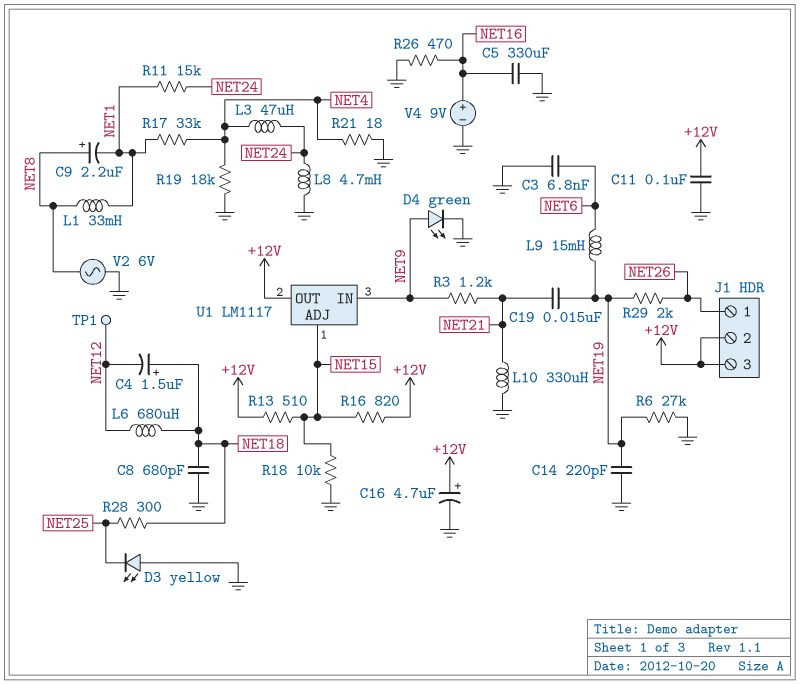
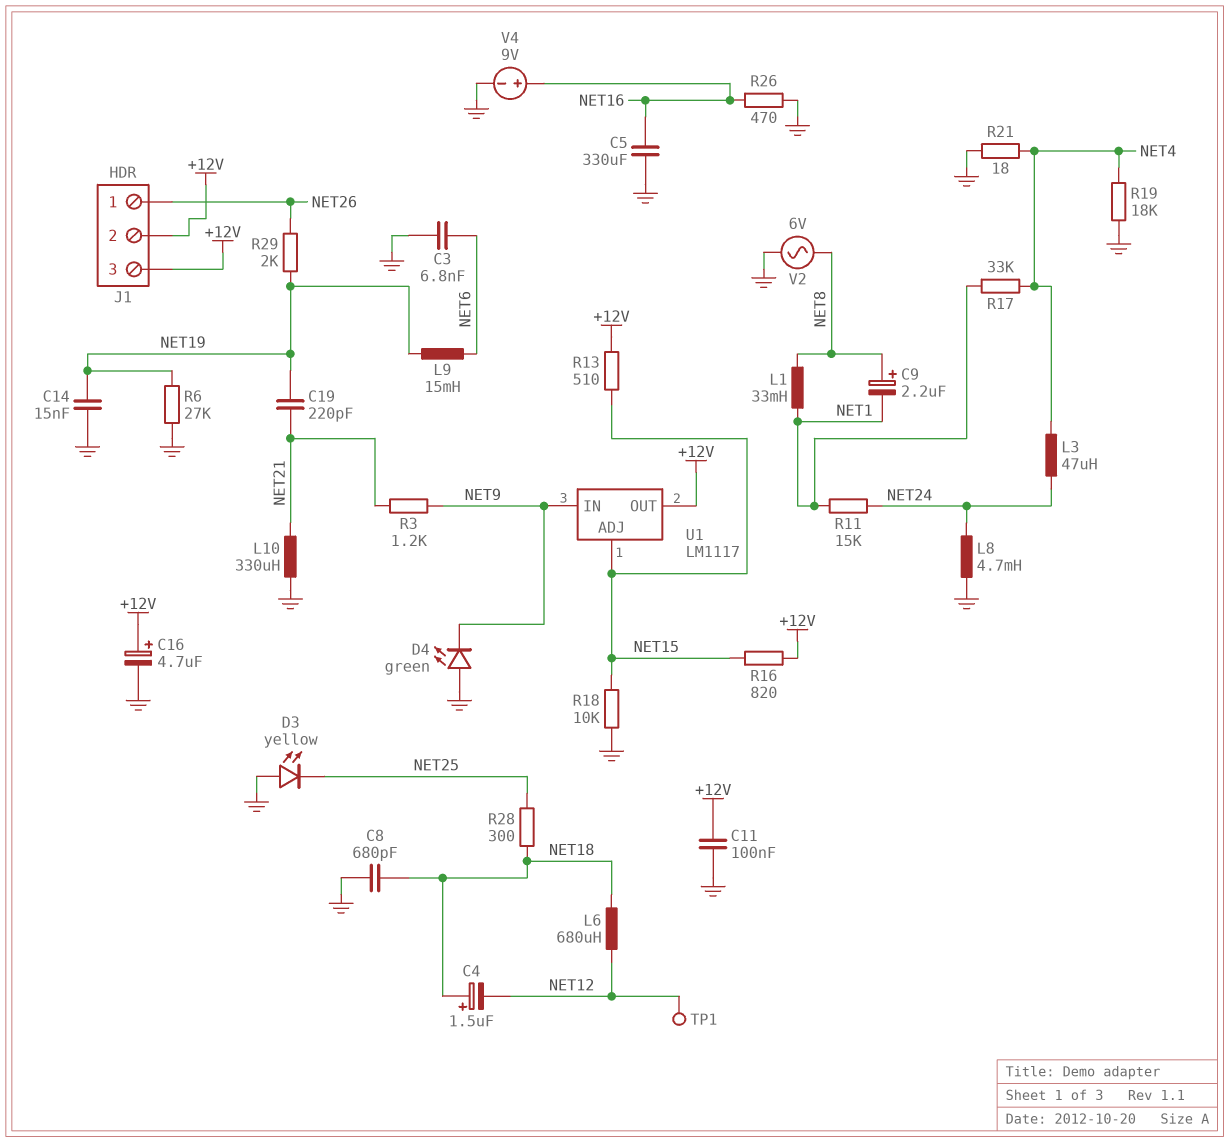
C14: 220pF (GND, NET19) -> 15nF (GND, NET19)
C19: 15nF (NET19, NET21) -> 220pF (NET19, NET21)
D4: LED green (A NET9, K GND) -> LED green (A GND, K NET9)

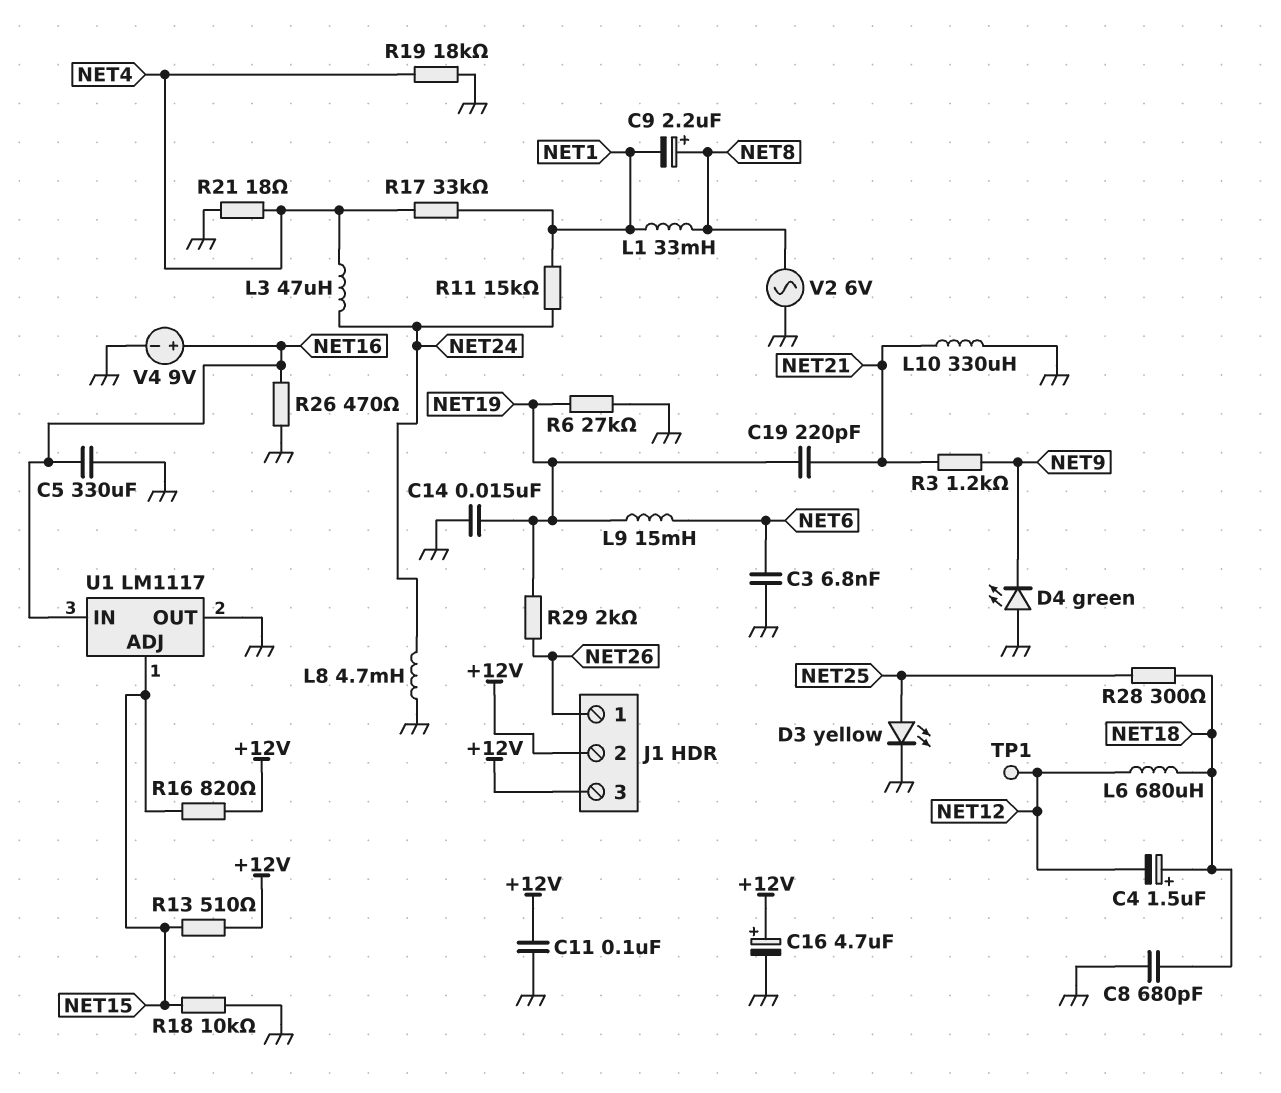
D3: LED yellow (A GND, K NET25) -> LED yellow (A NET25, K GND)
U1 pin IN: NET9 -> NET16
U1 pin OUT: +12V -> GND

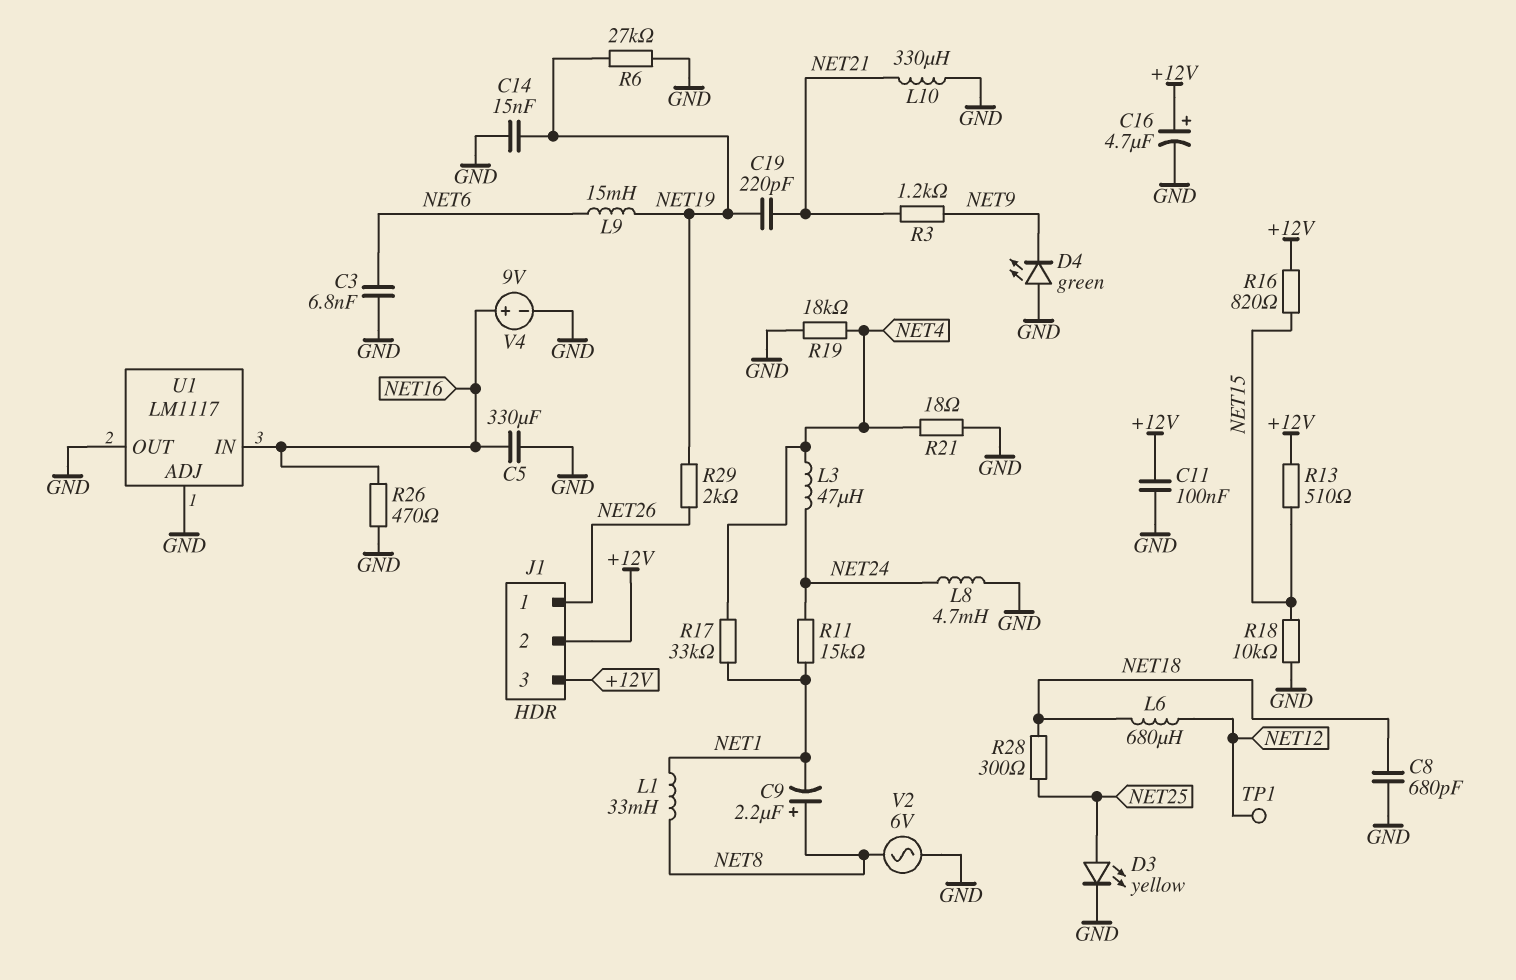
C4: 1.5uF (plus NET18, minus NET12) -> none
U1 pin ADJ: NET15 -> GND

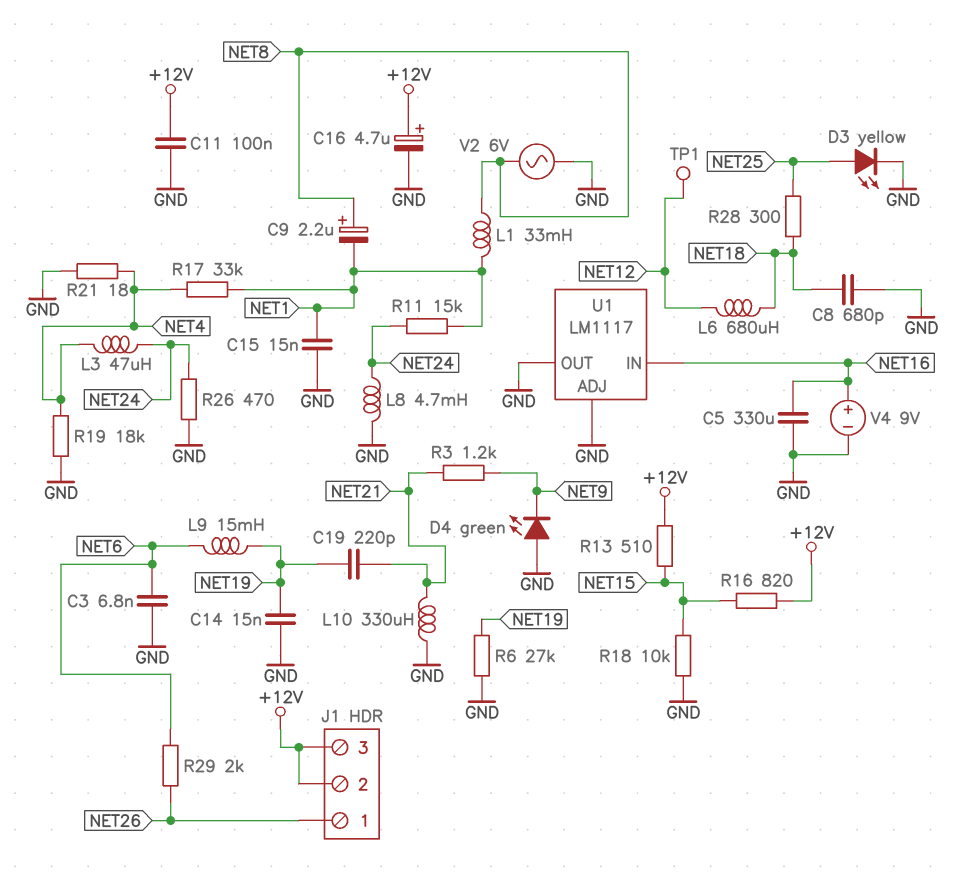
C15: none -> 15nF (GND, NET1)
R26: 470 (GND, NET16) -> 470 (GND, NET24)
R29: 2k (NET19, NET26) -> 2k (NET6, NET26)

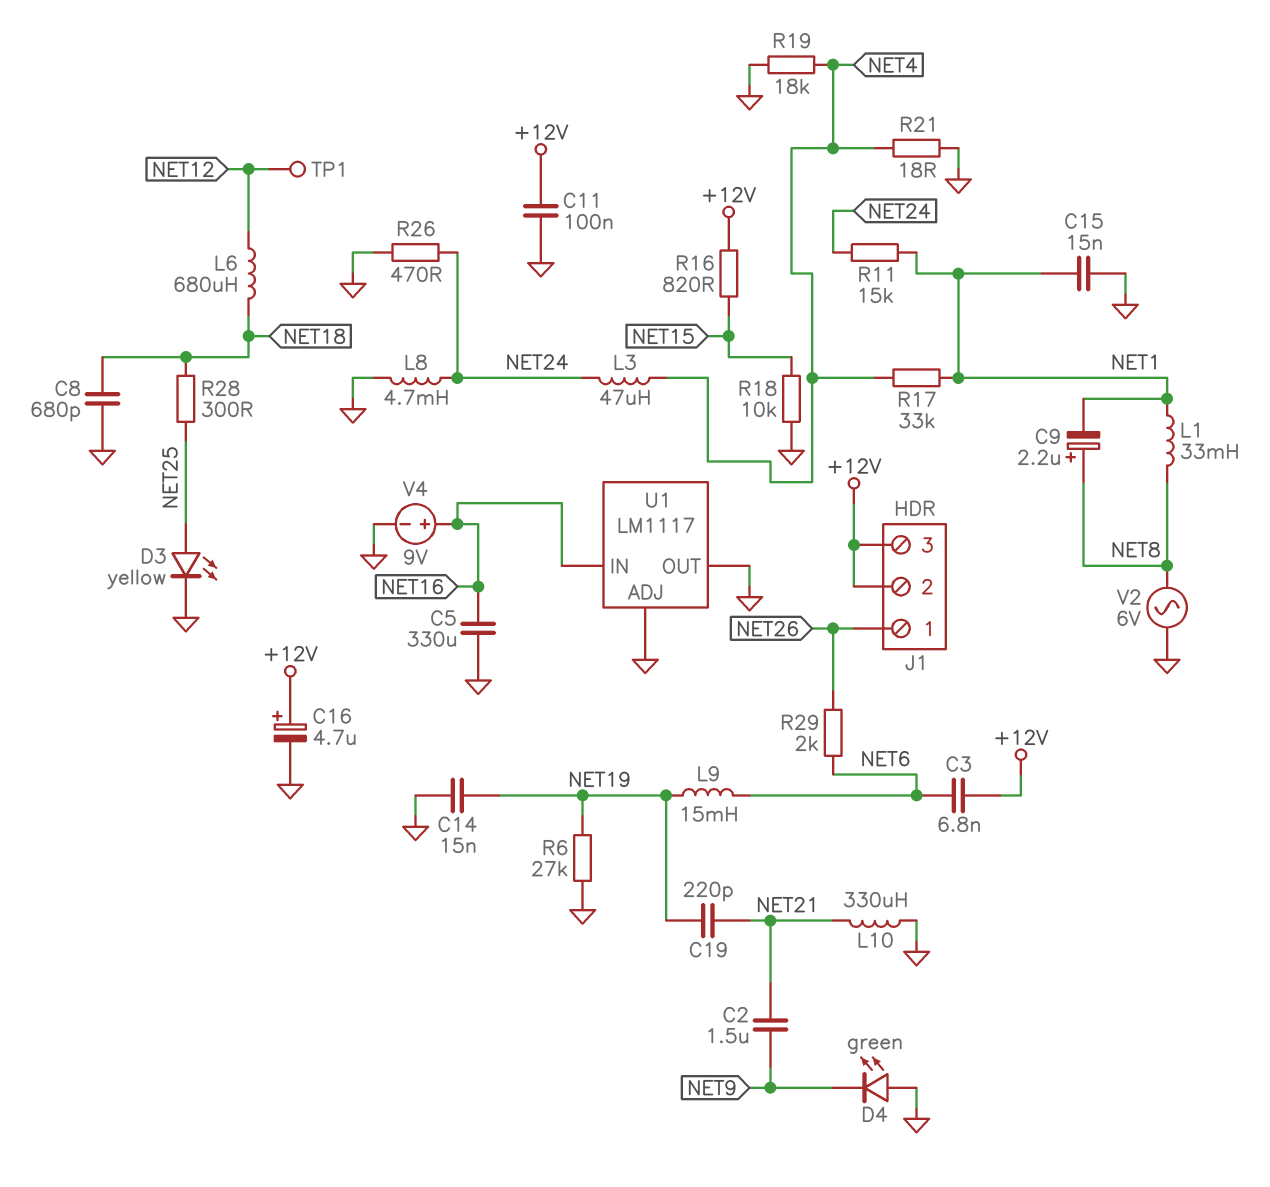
C2: none -> 1.5uF (NET9, NET21)
C3: 6.8nF (GND, NET6) -> 6.8nF (+12V, NET6)
R3: 1.2k (NET9, NET21) -> none
R13: 510 (+12V, NET15) -> none

